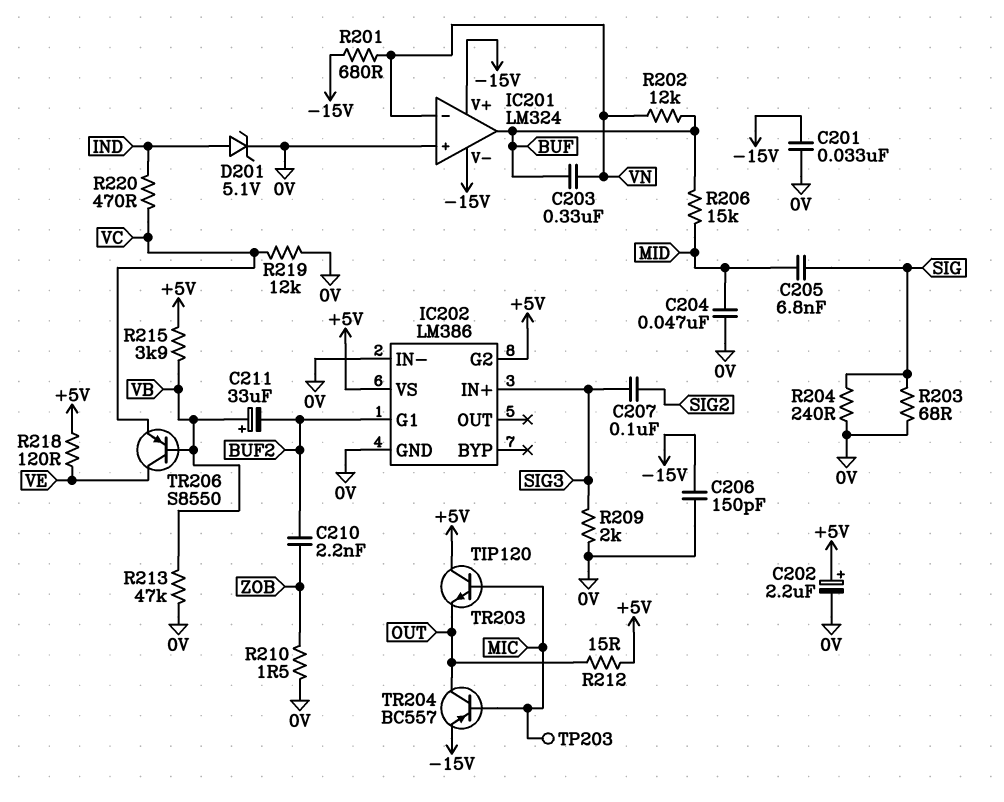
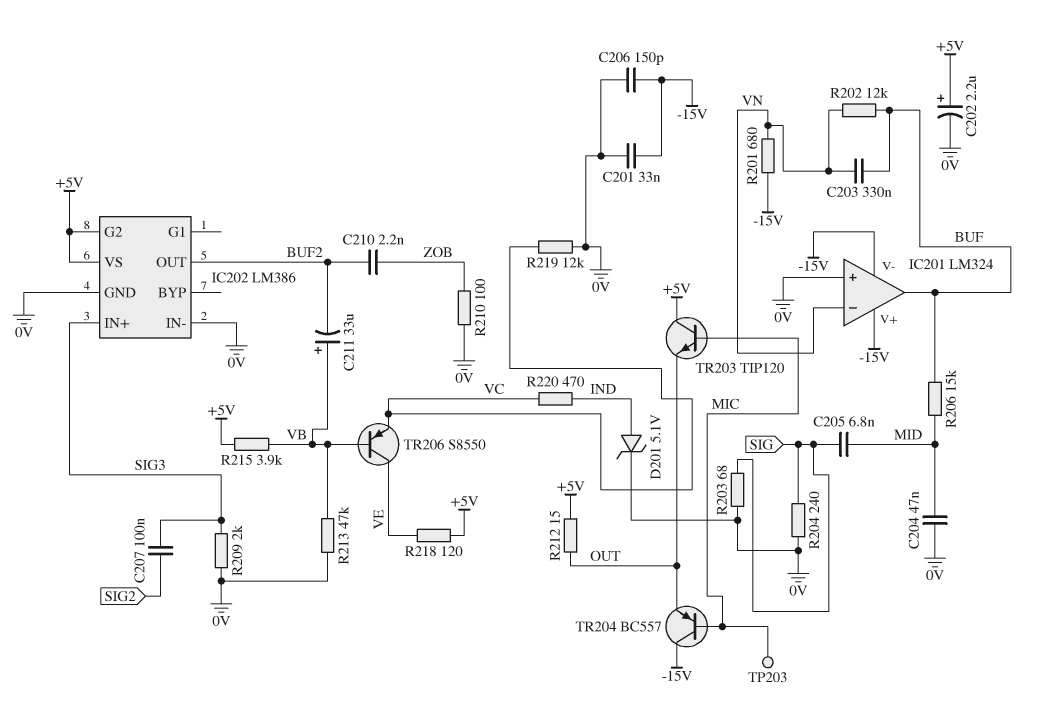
IC202 pin G1: BUF2 -> none
IC202 pin OUT: none -> BUF2
R210: 1.5 (0V, ZOB) -> 100 (0V, ZOB)
TR204: PNP BC557 (B MIC, C OUT, E -15V) -> PNP BC557 (B MIC, C -15V, E OUT)

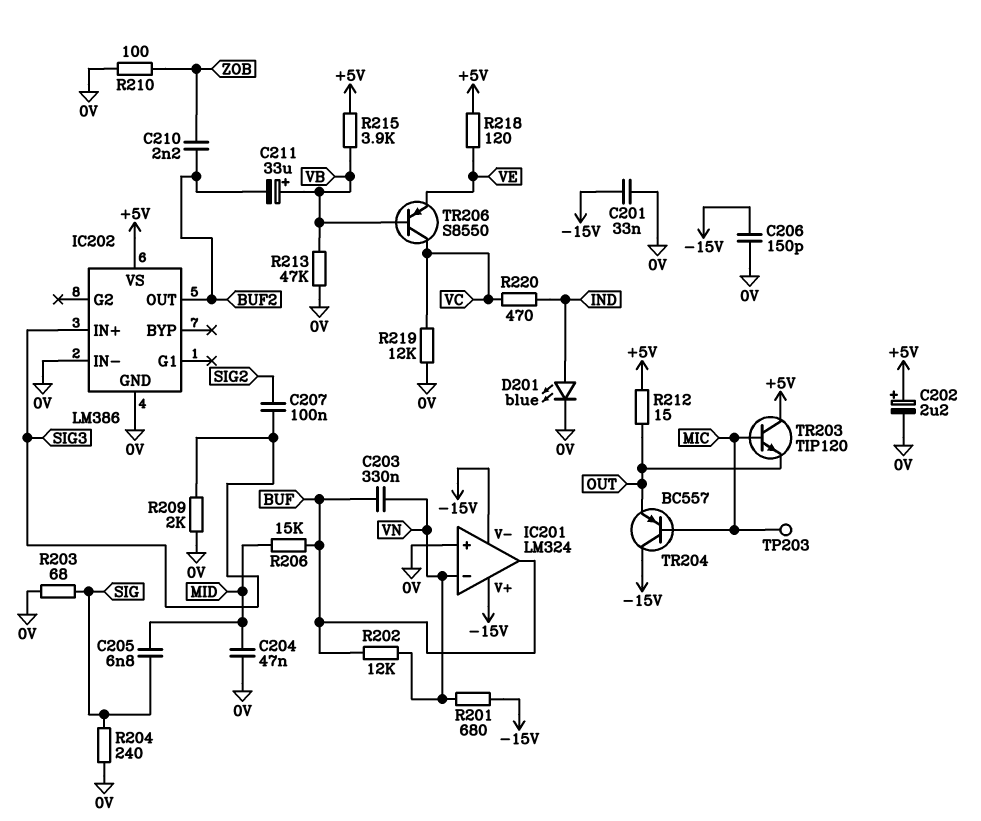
D201: zener 5.1V (A IND, K 0V) -> LED blue (A IND, K 0V)
IC202 pin G2: +5V -> none
TR206: PNP S8550 (B VB, C VE, E VC) -> PNP S8550 (B VB, C VC, E VE)

